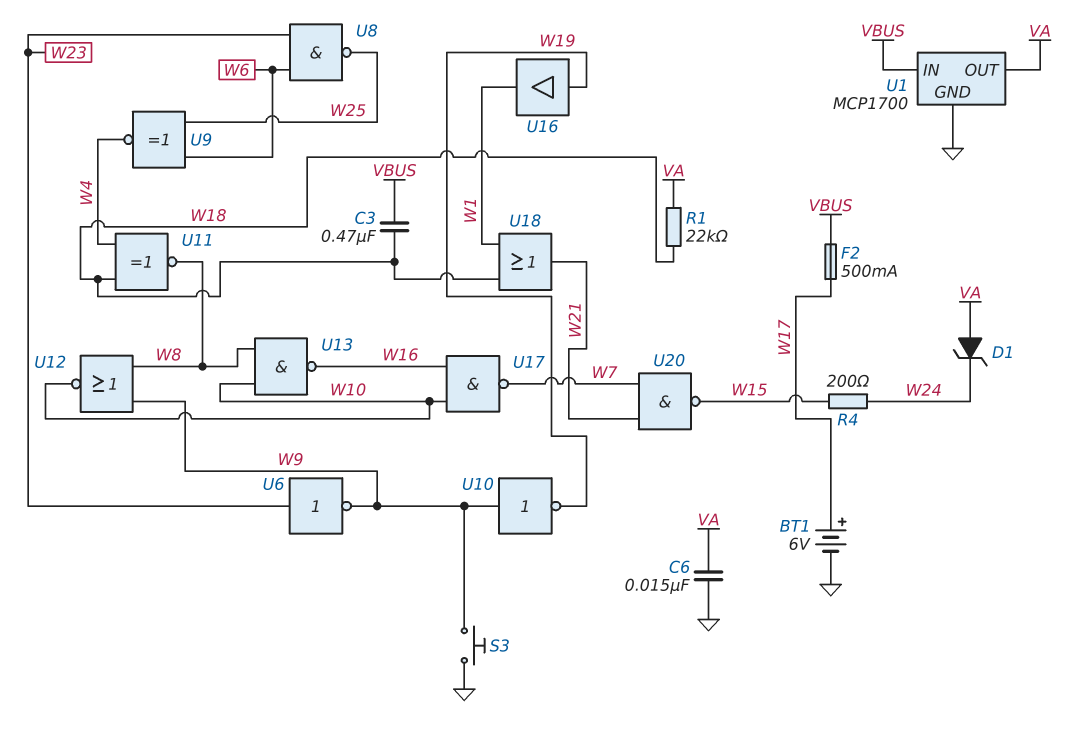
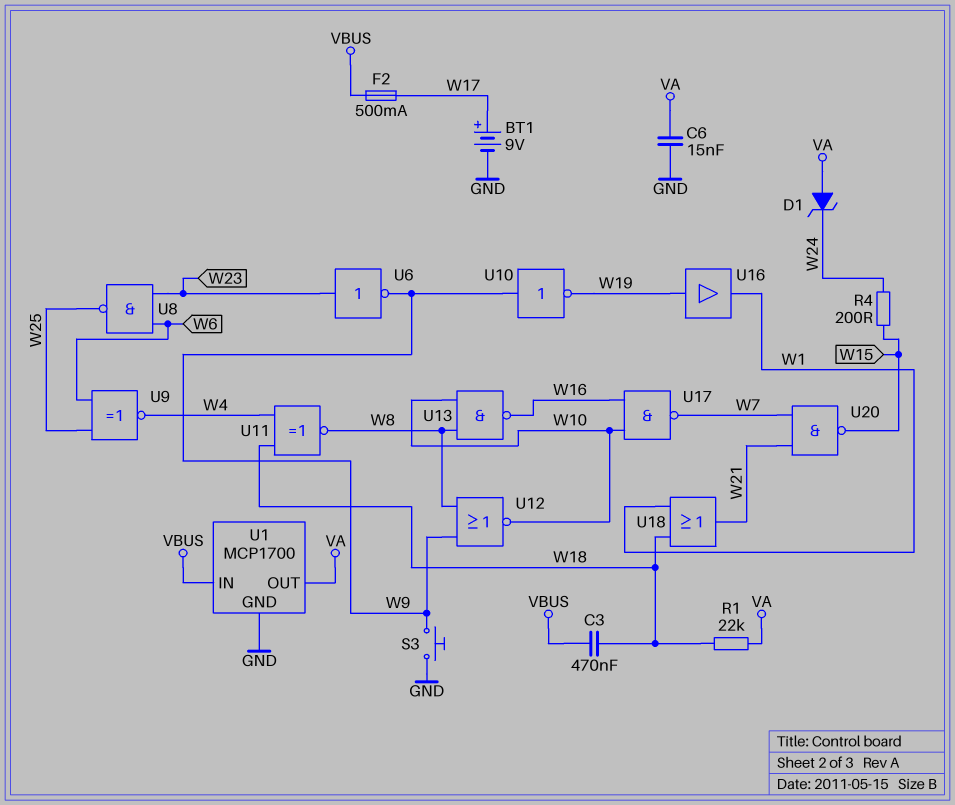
BT1: 6V (plus W17, minus GND) -> 9V (plus W17, minus GND)

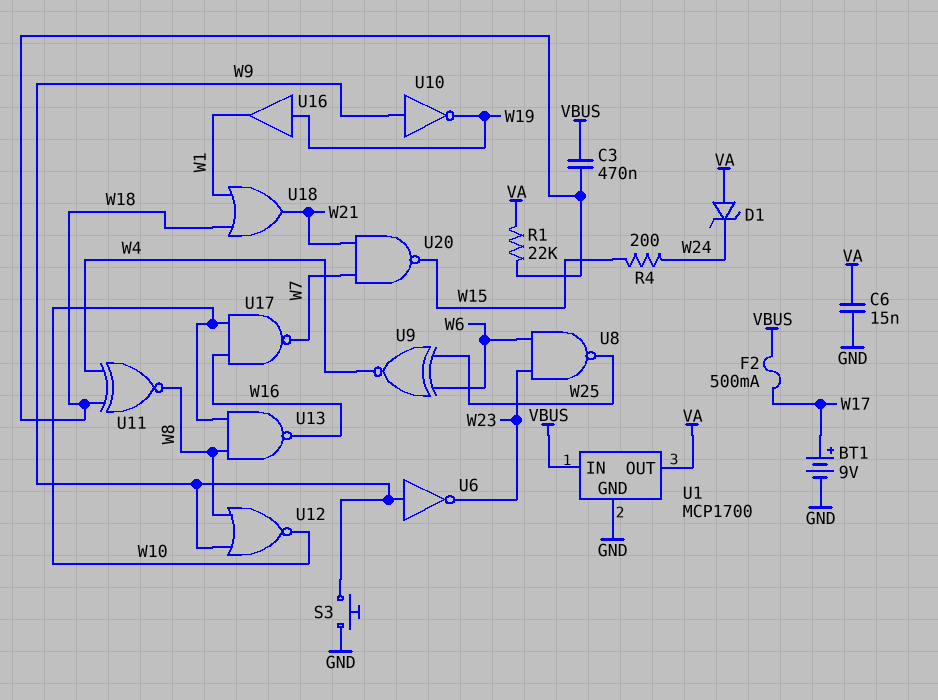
U6: NOT (in W23, out W9) -> NOT (in W9, out W23)

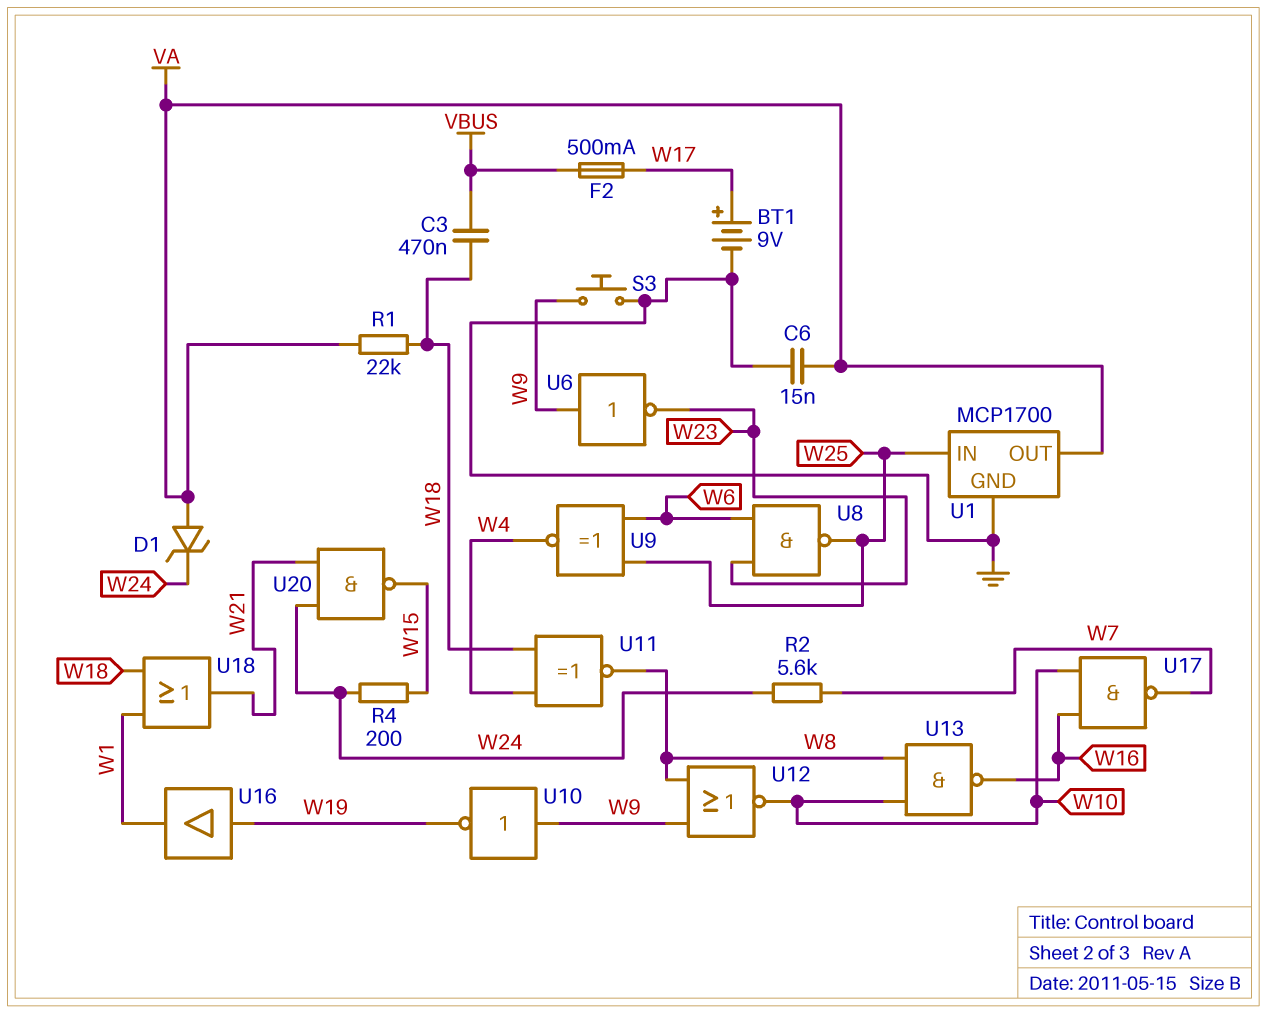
R2: none -> 5.6k (W7, W24)
U1 pin IN: VBUS -> W25
U20: NAND (in W7, in W21, out W15) -> NAND (in W21, in W24, out W15)

